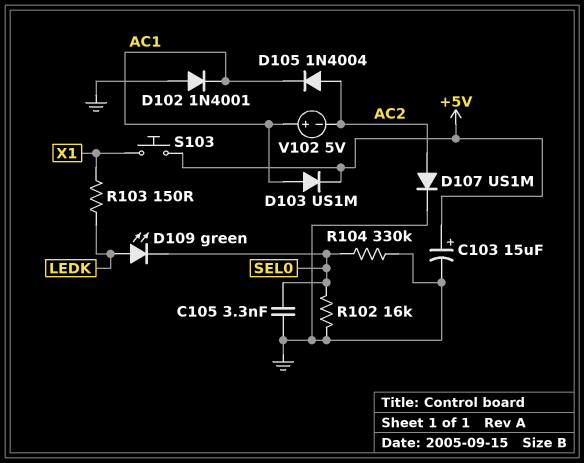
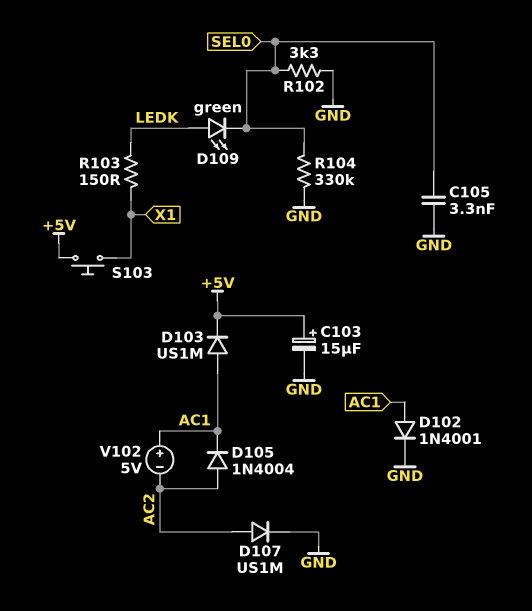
D102: diode 1N4001 (A GND, K AC1) -> diode 1N4001 (A AC1, K GND)
R102: 16k (GND, SEL0) -> 3.3k (GND, SEL0)

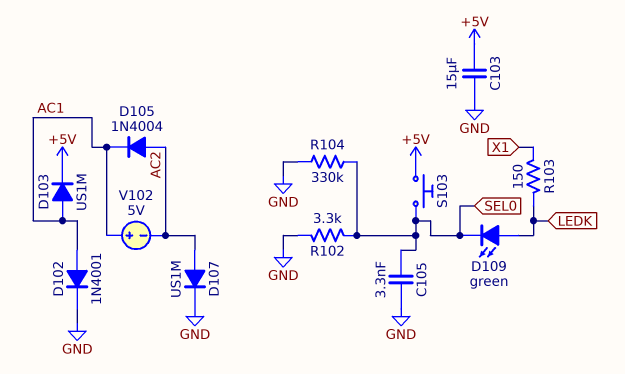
C103: 15uF (plus +5V, minus GND) -> 15uF (+5V, GND)
S103: button (+5V, X1) -> button (+5V, SEL0)

